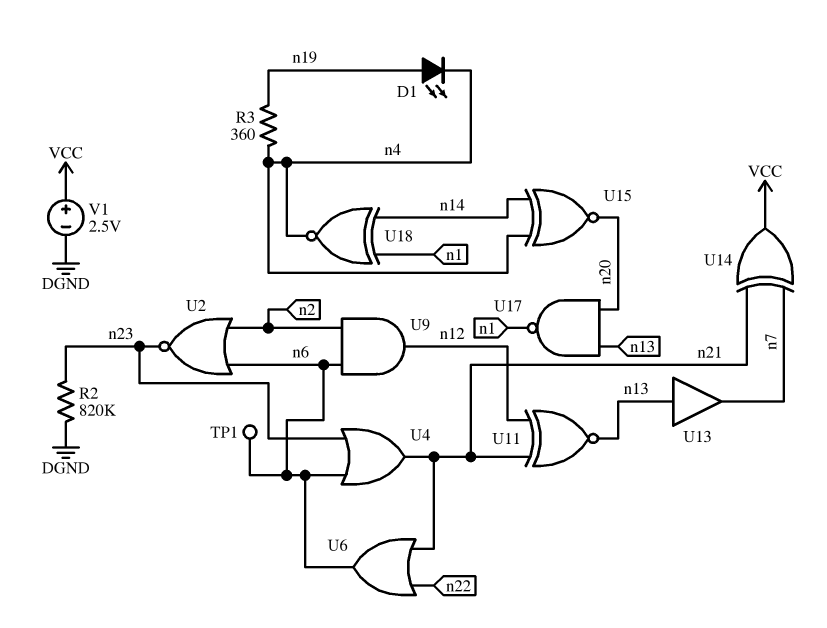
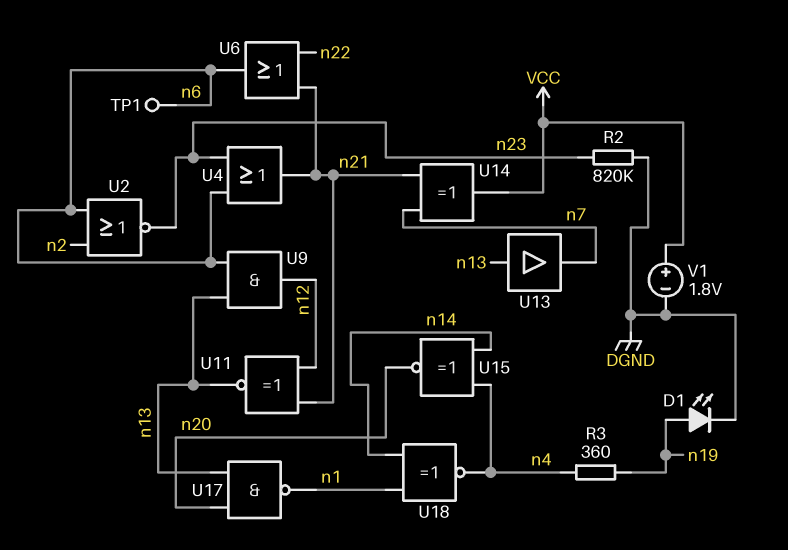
D1: LED (A n19, K n4) -> LED (A n19, K DGND)
U9: AND (in n2, in n6, out n12) -> AND (in n6, in n13, out n12)
V1: 2.5V (plus VCC, minus DGND) -> 1.8V (plus VCC, minus DGND)

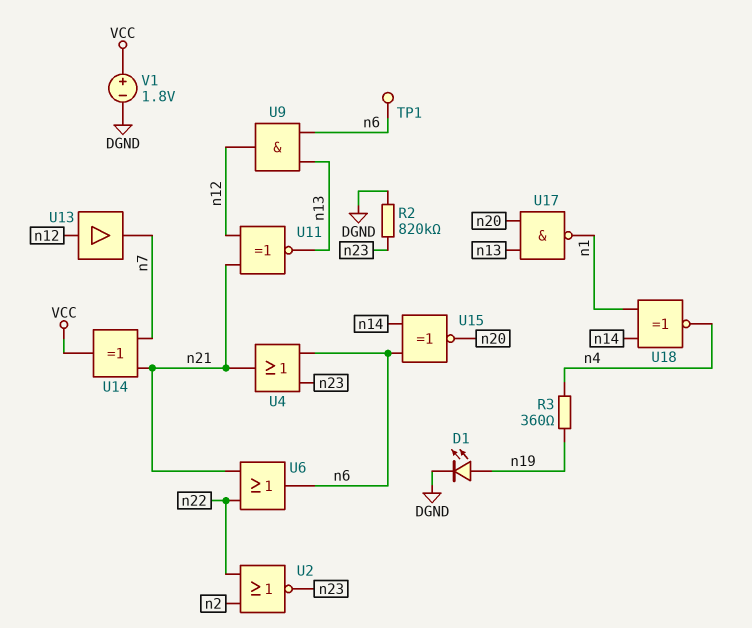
U2: NOR (in n2, in n6, out n23) -> NOR (in n2, in n22, out n23)
U13: buffer (in n13, out n7) -> buffer (in n12, out n7)
U15: XNOR (in n4, in n14, out n20) -> XNOR (in n6, in n14, out n20)

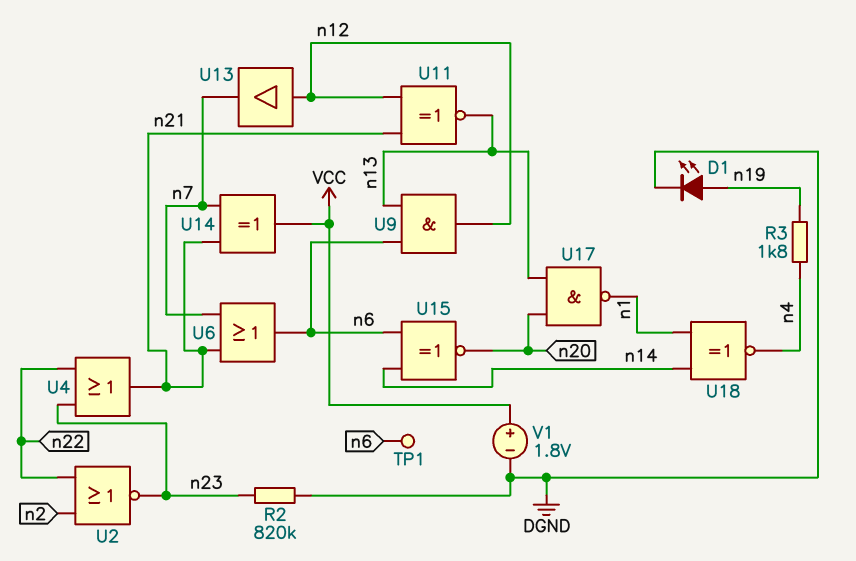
R3: 360 (n4, n19) -> 1.8k (n4, n19)
U4: OR (in n6, in n23, out n21) -> OR (in n22, in n23, out n21)
U6: OR (in n21, in n22, out n6) -> OR (in n7, in n21, out n6)

